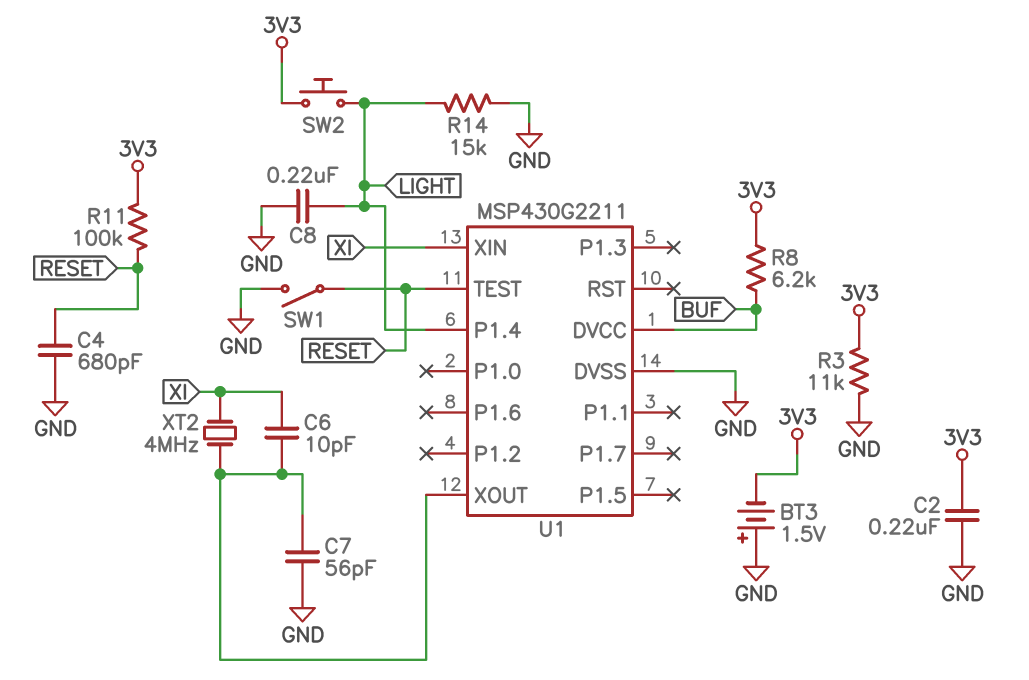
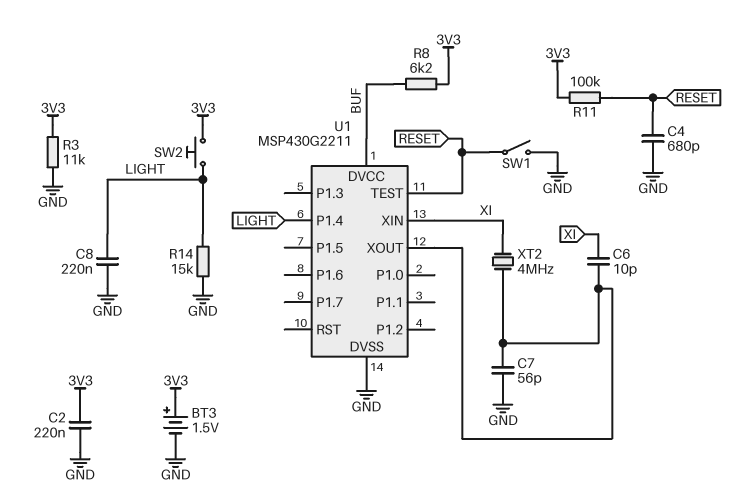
BT3: 1.5V (plus GND, minus 3V3) -> 1.5V (plus 3V3, minus GND)

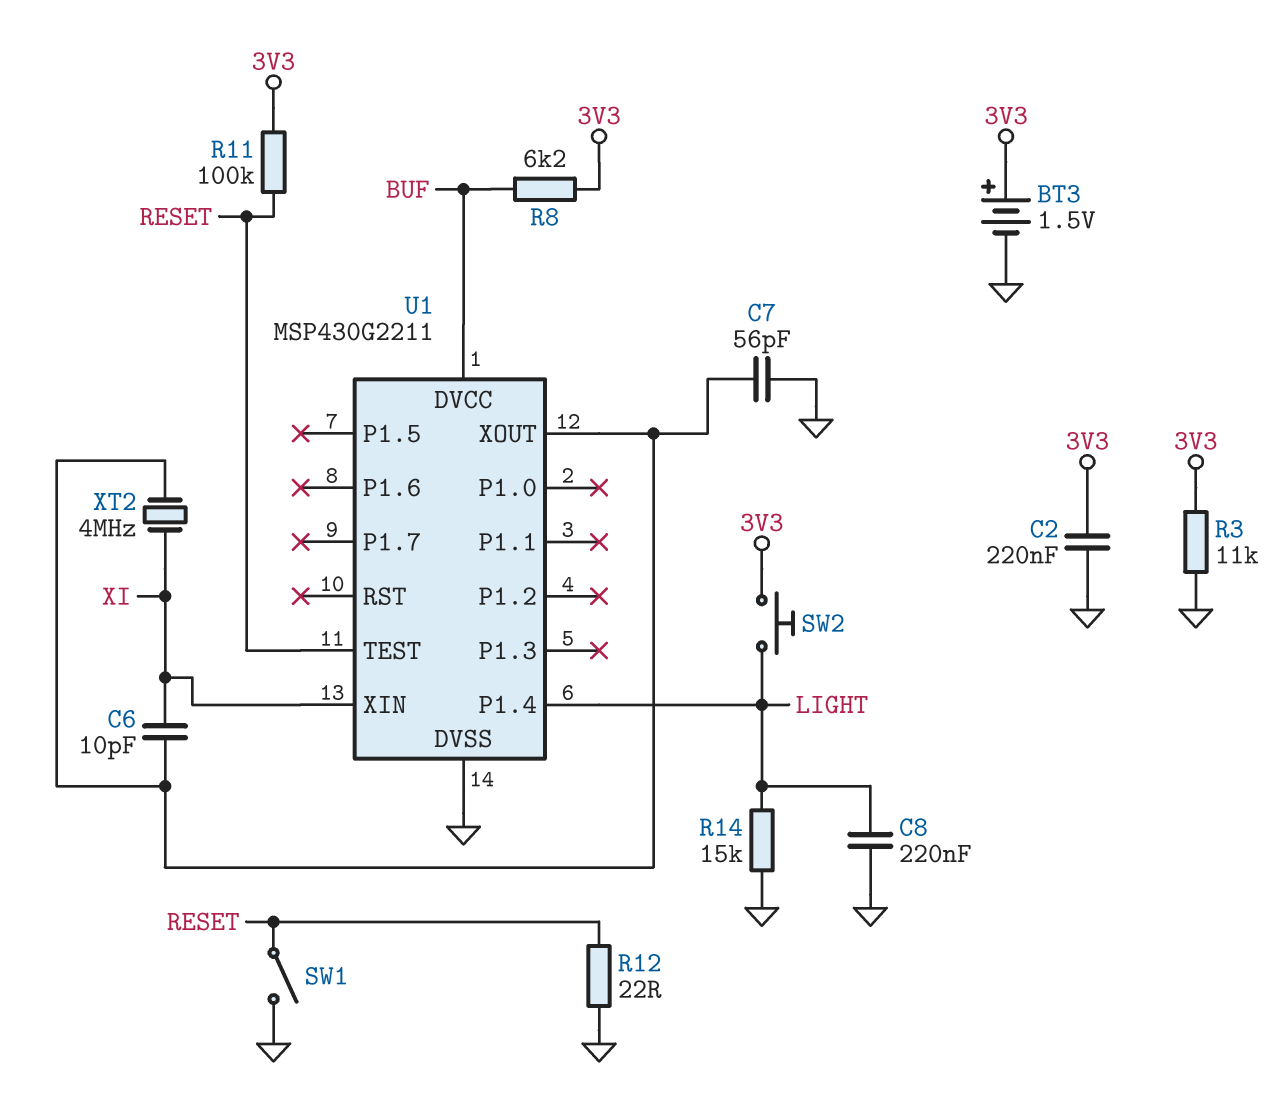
C4: 680pF (GND, RESET) -> none
R12: none -> 22 (GND, RESET)

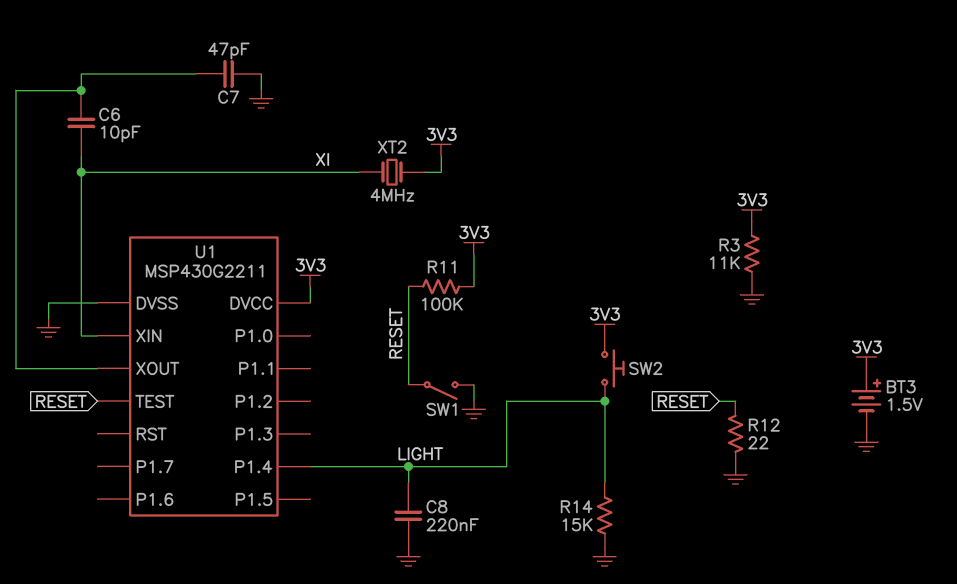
C2: 220nF (3V3, GND) -> none
C7: 56pF (GND, U1/XOUT) -> 47pF (GND, U1/XOUT)
R8: 6.2k (3V3, BUF) -> none
U1 pin DVCC: BUF -> 3V3
XT2: 4MHz (U1/XOUT, XI) -> 4MHz (3V3, XI)

